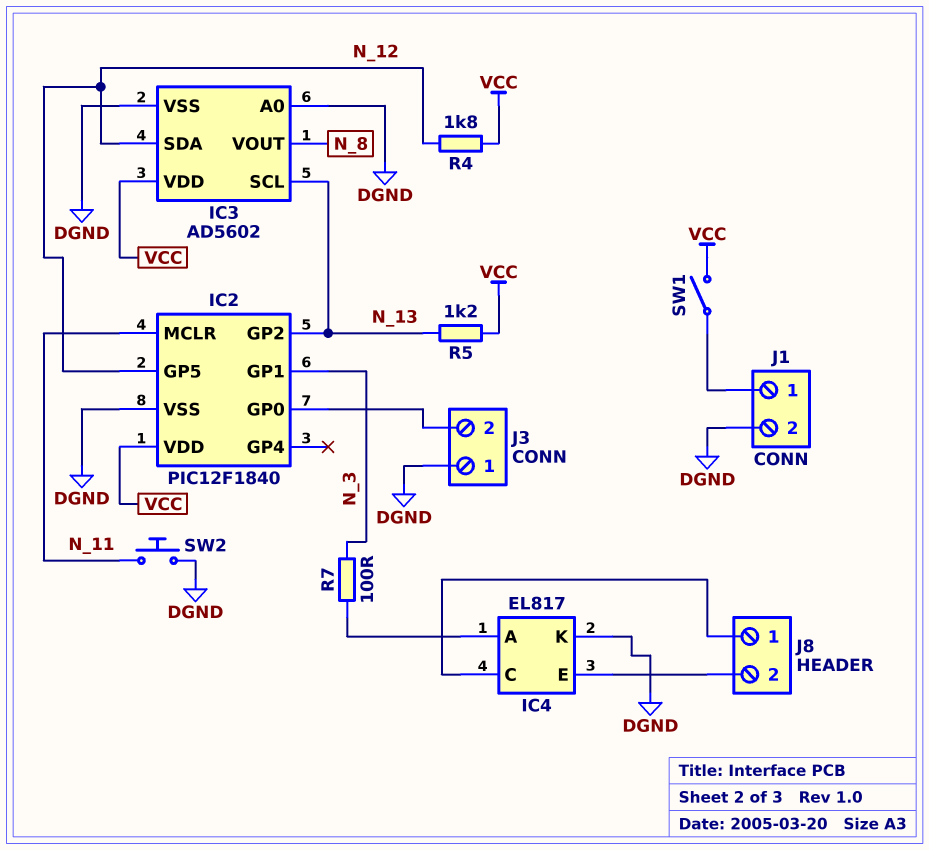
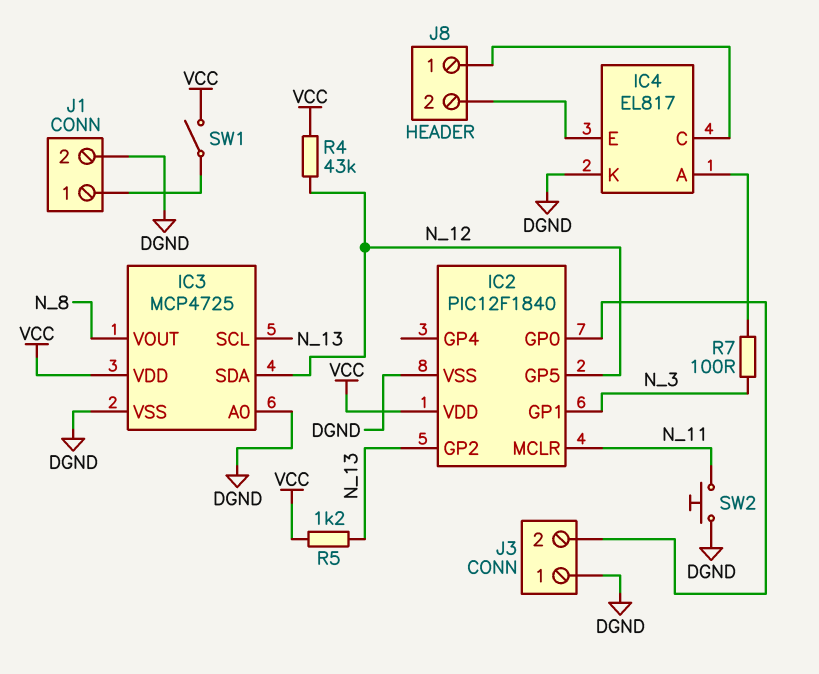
IC3: AD5602 -> MCP4725
R4: 1.8k (N_12, VCC) -> 43k (N_12, VCC)

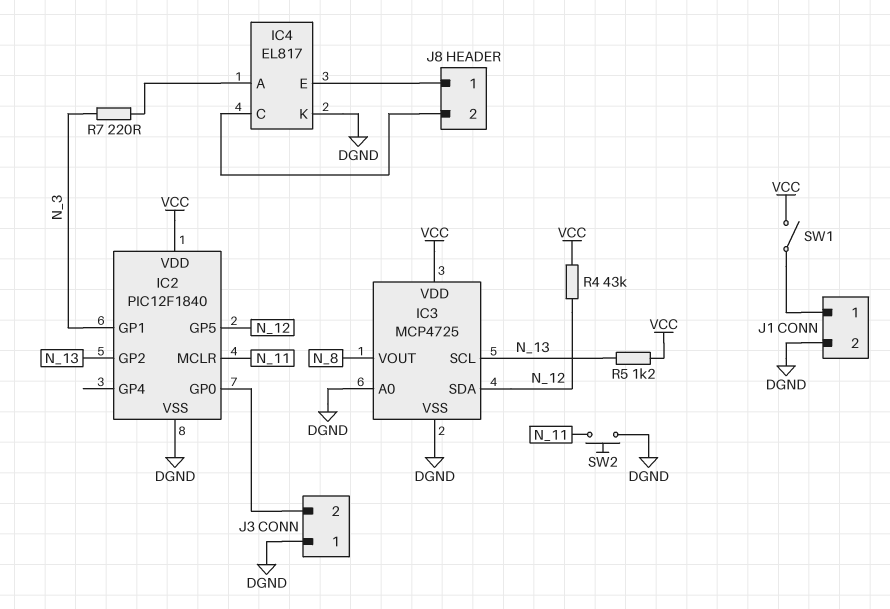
J8 pin 1: IC4/C -> IC4/E
J8 pin 2: IC4/E -> IC4/C
R7: 100 (IC4/A, N_3) -> 220 (IC4/A, N_3)

